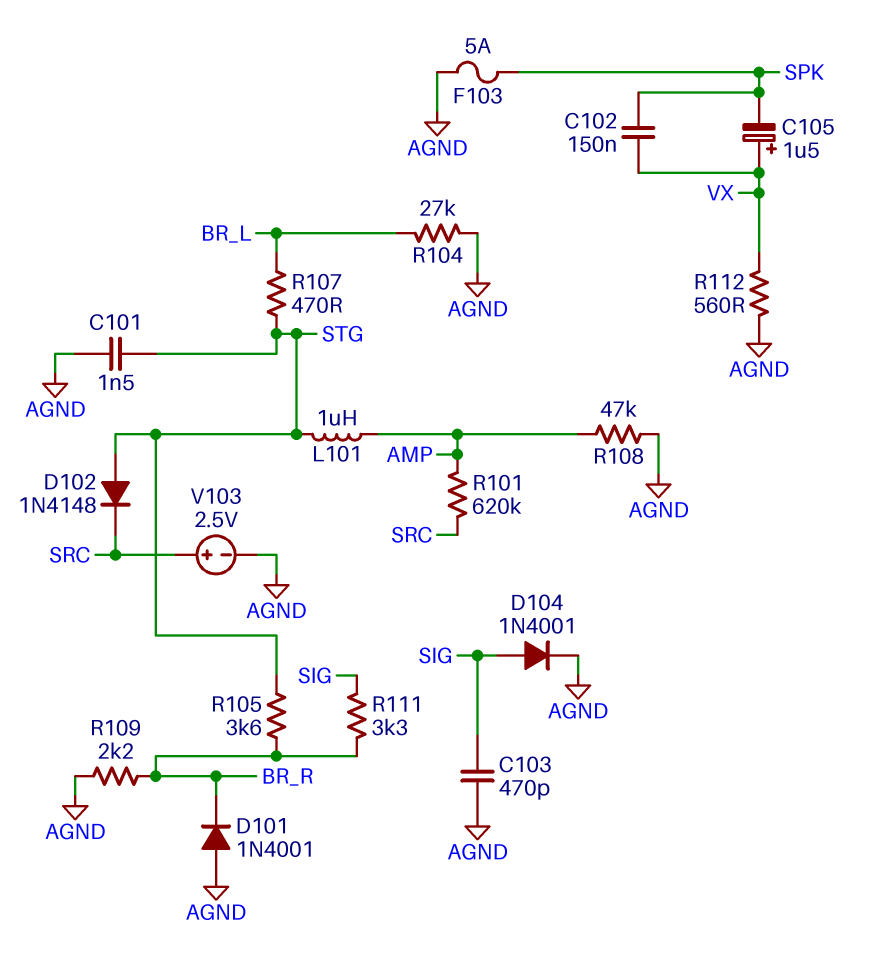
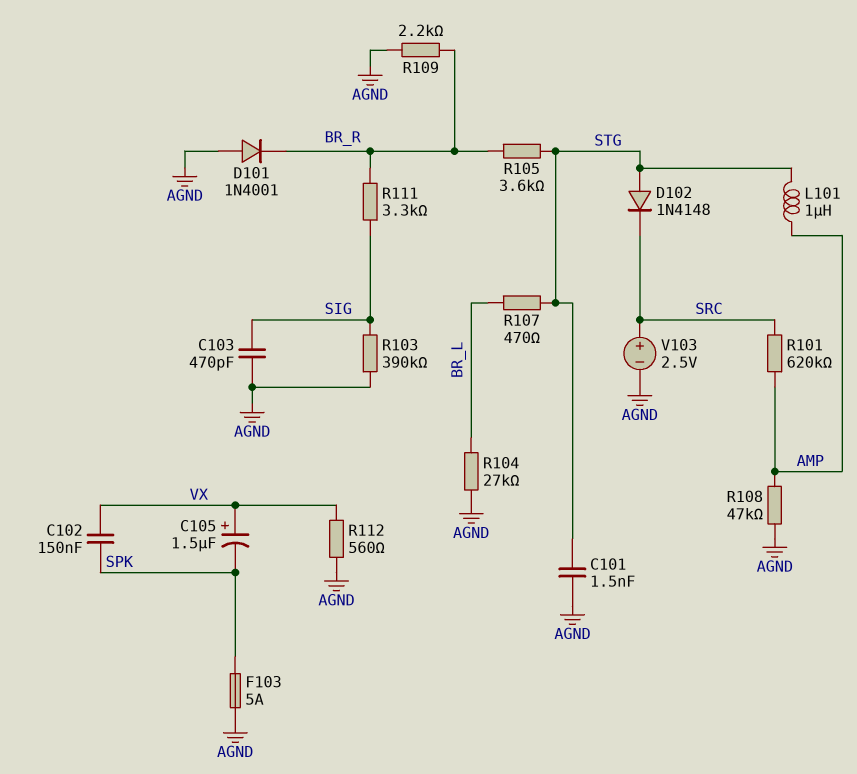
D104: diode 1N4001 (A SIG, K AGND) -> none
R103: none -> 390k (AGND, SIG)

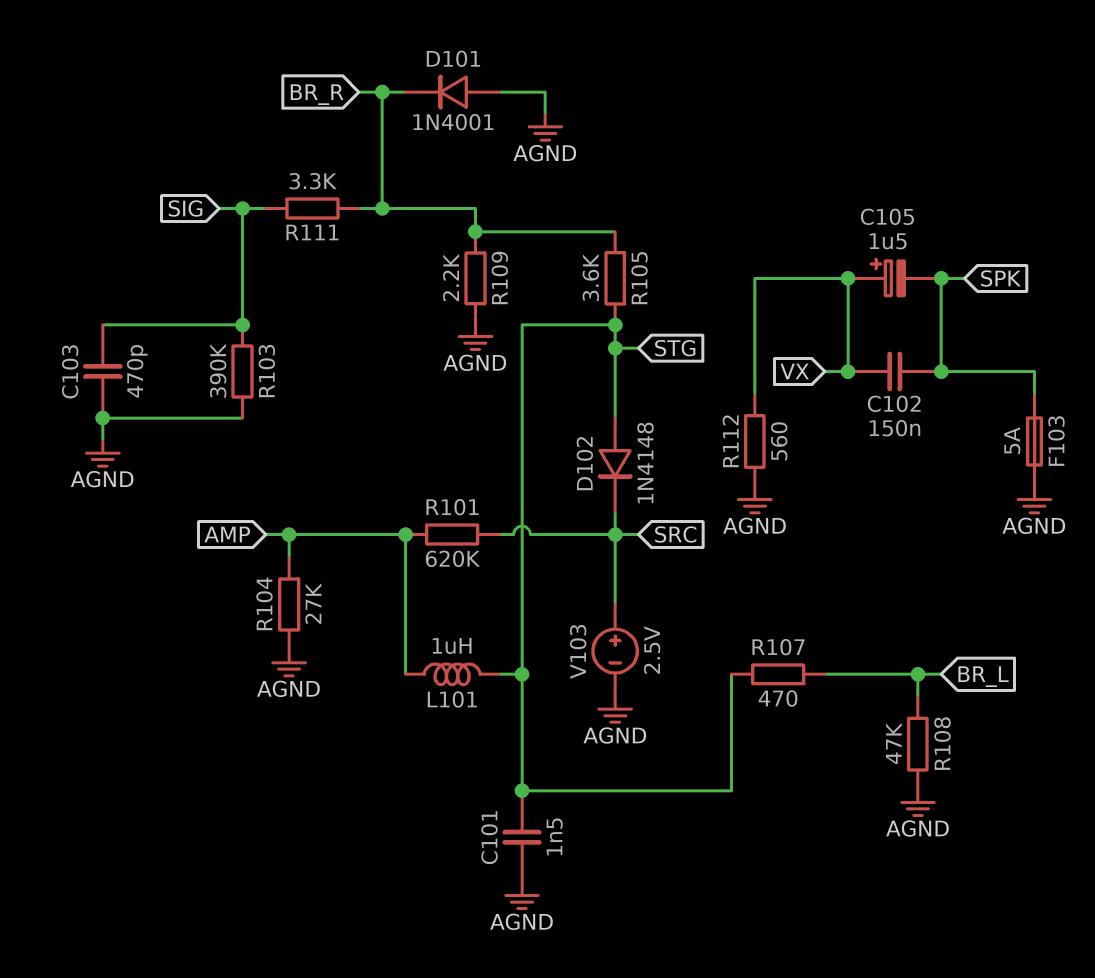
R104: 27k (AGND, BR_L) -> 27k (AGND, AMP)
R108: 47k (AGND, AMP) -> 47k (AGND, BR_L)

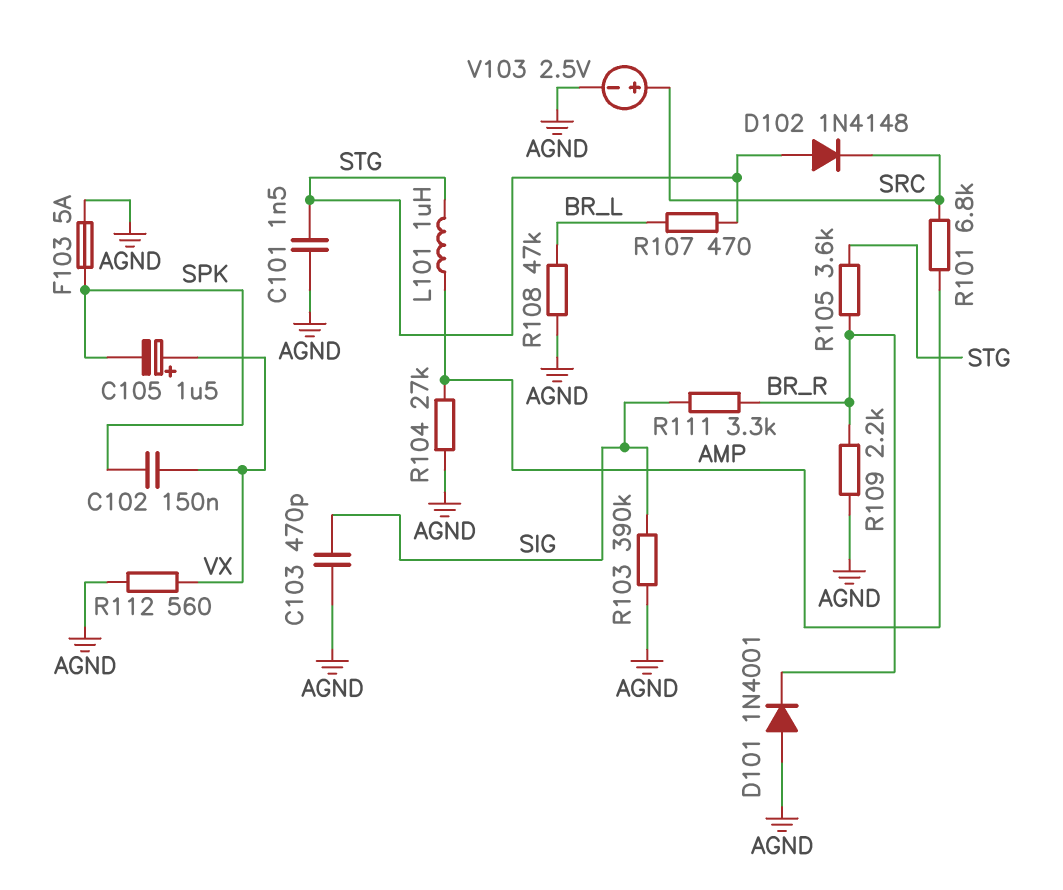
R101: 620k (AMP, SRC) -> 6.8k (AMP, SRC)

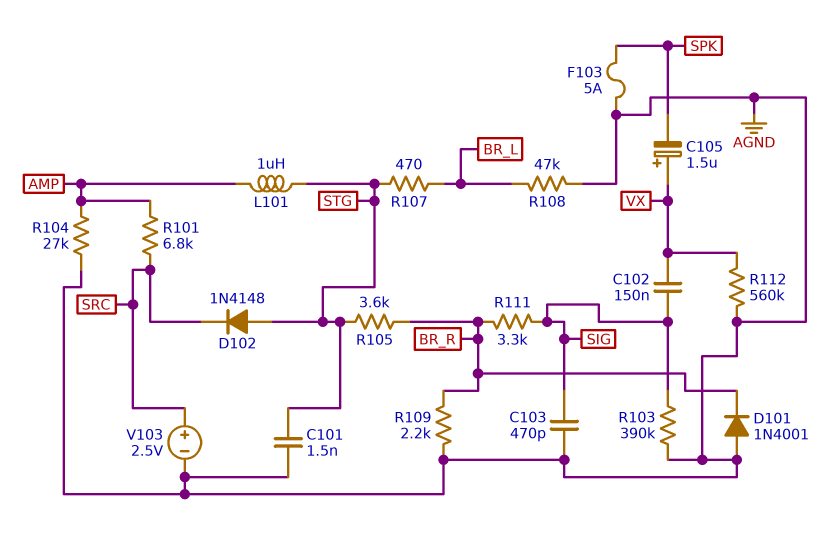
C102: 150nF (SPK, VX) -> 150nF (SIG, VX)
R112: 560 (AGND, VX) -> 560k (AGND, VX)

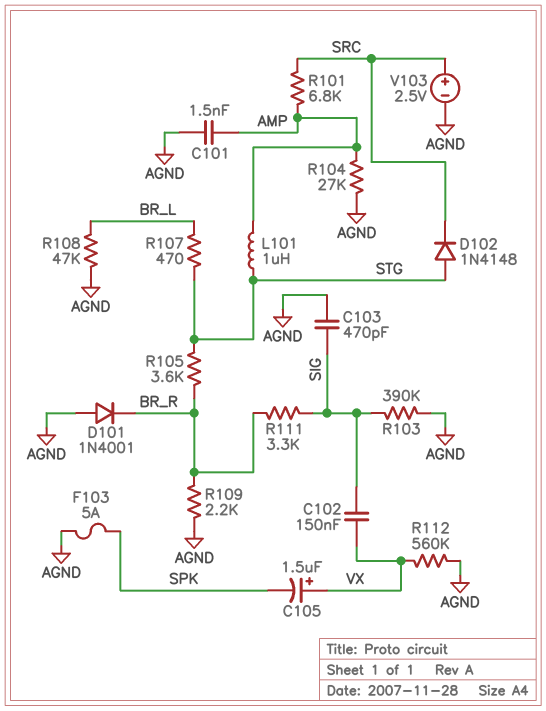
C101: 1.5nF (AGND, STG) -> 1.5nF (AGND, AMP)

